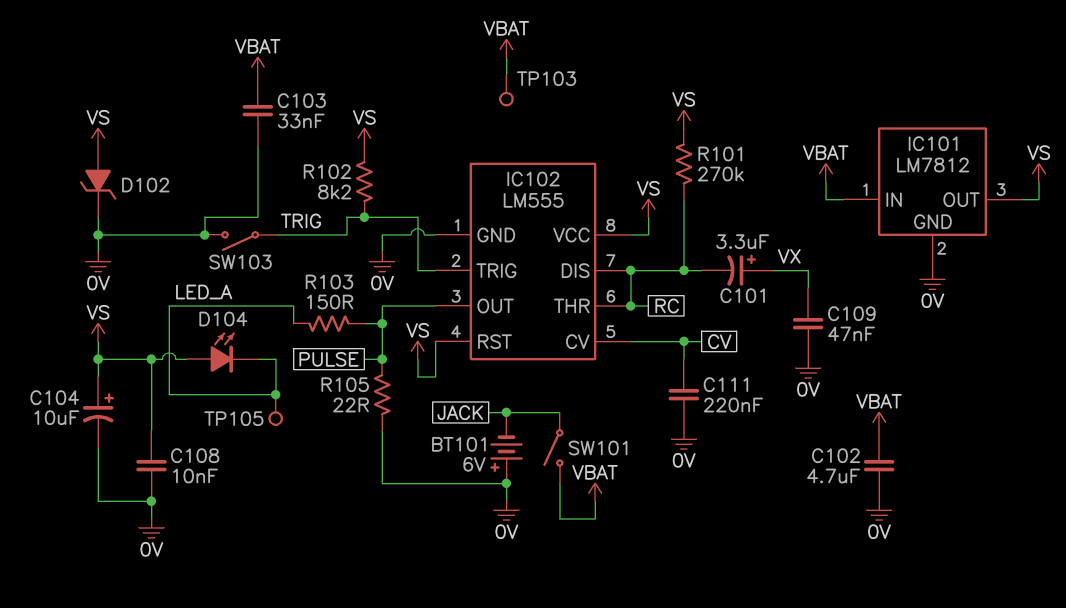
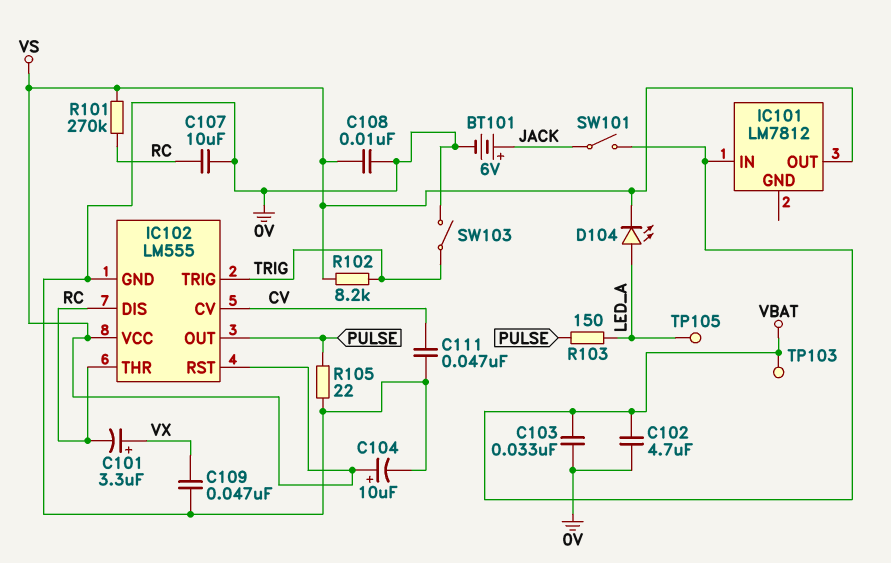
BT101: 6V (plus 0V, minus JACK) -> 6V (plus JACK, minus 0V)
C107: none -> 10uF (0V, RC)
C111: 220nF (0V, CV) -> 47nF (0V, CV)
D102: zener (A VS, K 0V) -> none
D104: LED (A VS, K LED_A) -> LED (A LED_A, K VS)
IC101 pin GND: 0V -> none

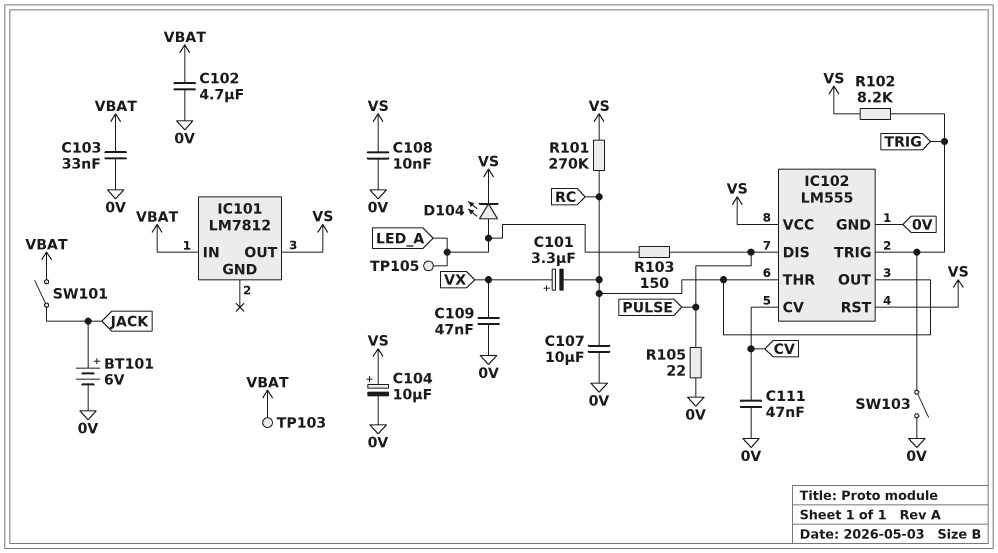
IC102 pin DIS: RC -> PULSE
IC102 pin OUT: PULSE -> RC

